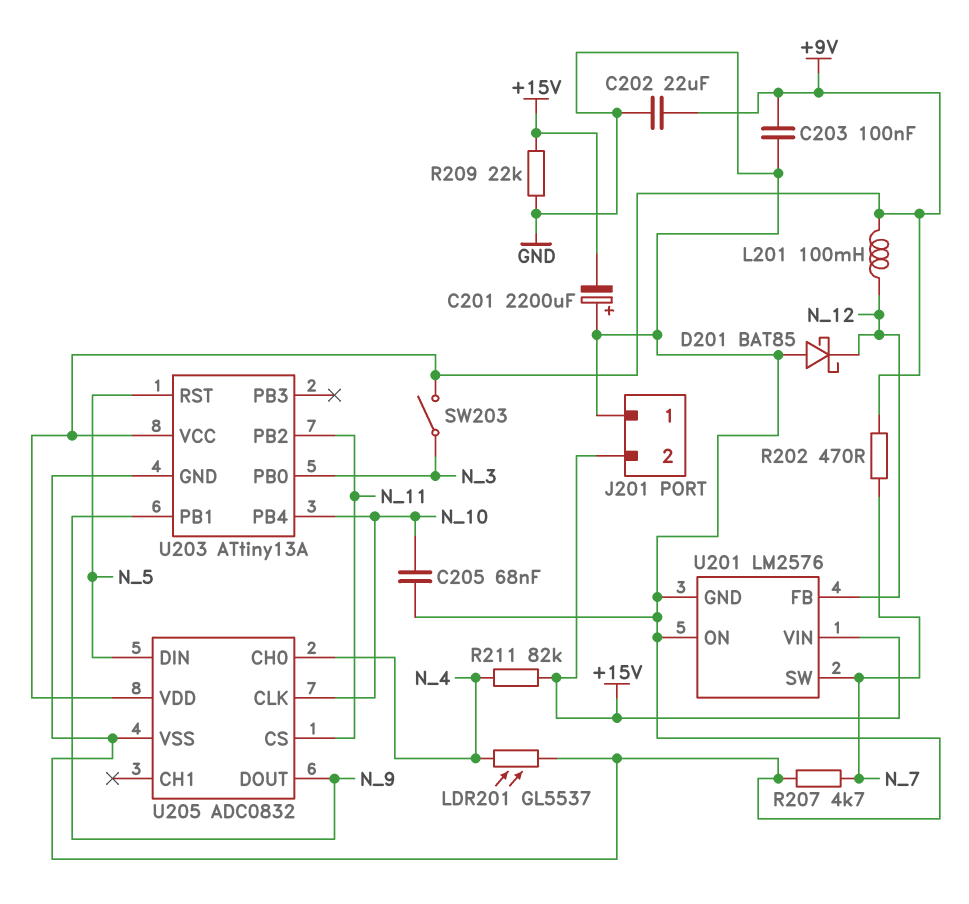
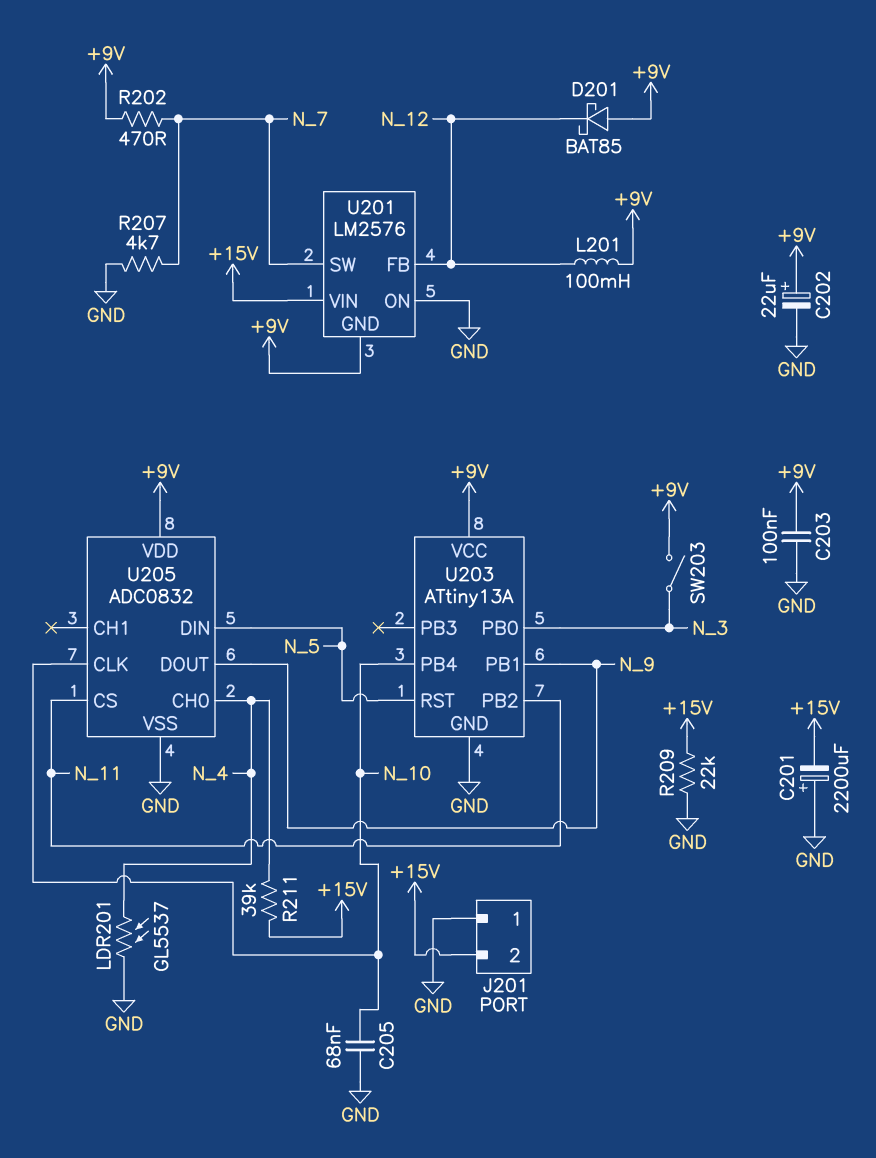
C202: 22uF (+9V, GND) -> 22uF (plus +9V, minus GND)
D201: schottky BAT85 (A GND, K N_12) -> schottky BAT85 (A +9V, K N_12)
R211: 82k (+15V, N_4) -> 39k (+15V, N_4)
U201 pin GND: GND -> +9V

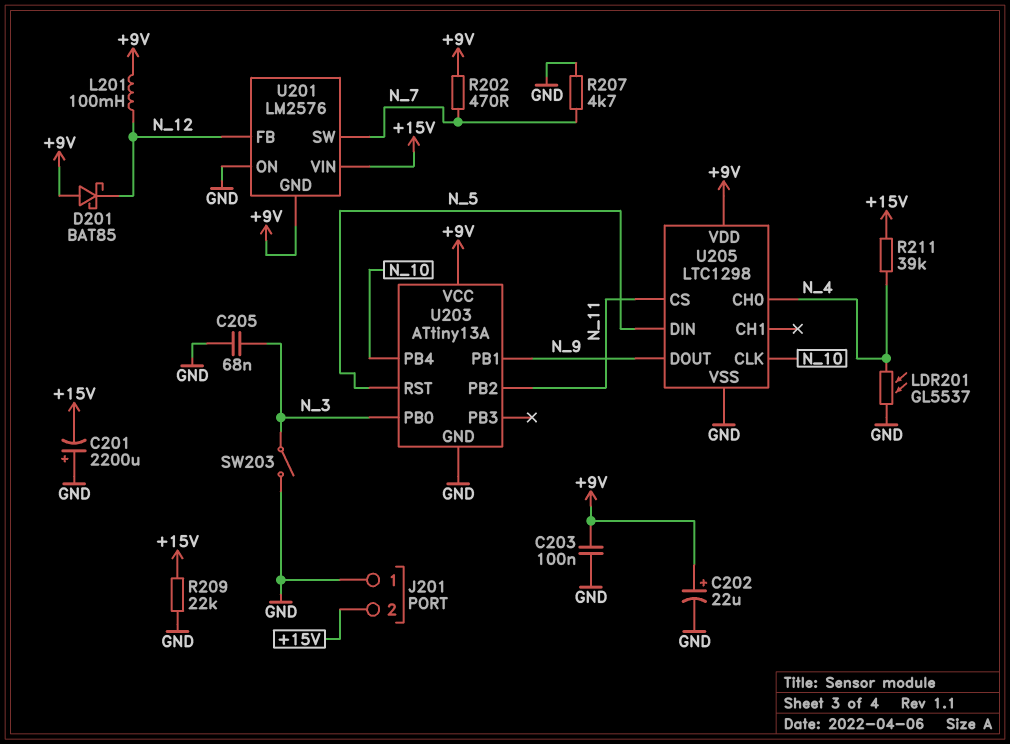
C205: 68nF (GND, N_10) -> 68nF (GND, N_3)
SW203: switch (+9V, N_3) -> switch (GND, N_3)
U205: ADC0832 -> LTC1298

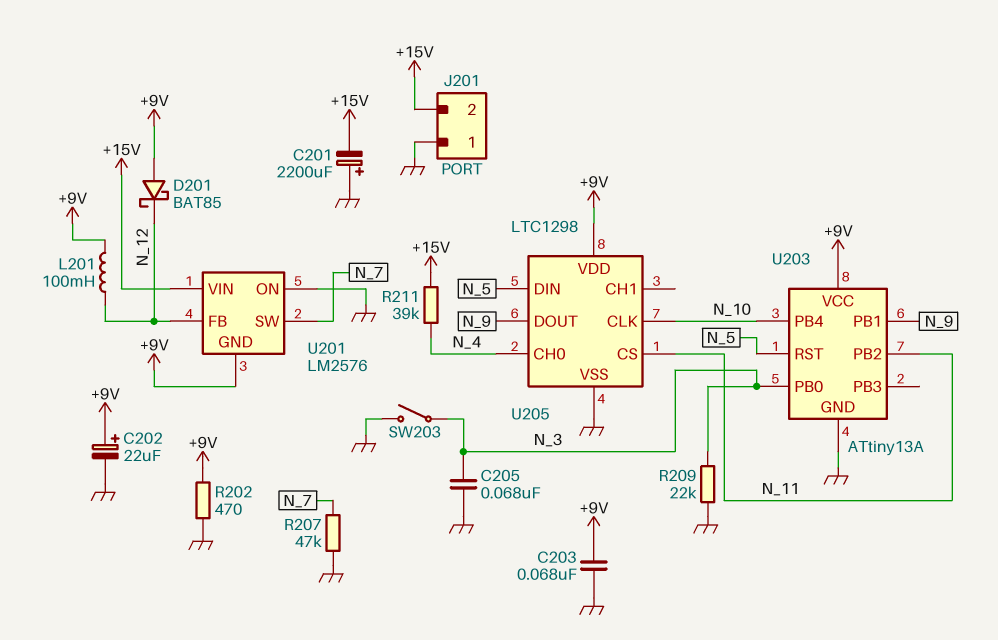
C203: 100nF (+9V, GND) -> 68nF (+9V, GND)
LDR201: GL5537 (GND, N_4) -> none
R202: 470 (+9V, N_7) -> 470 (+9V, GND)
R207: 4.7k (GND, N_7) -> 47k (GND, N_7)
R209: 22k (+15V, GND) -> 22k (GND, N_3)

